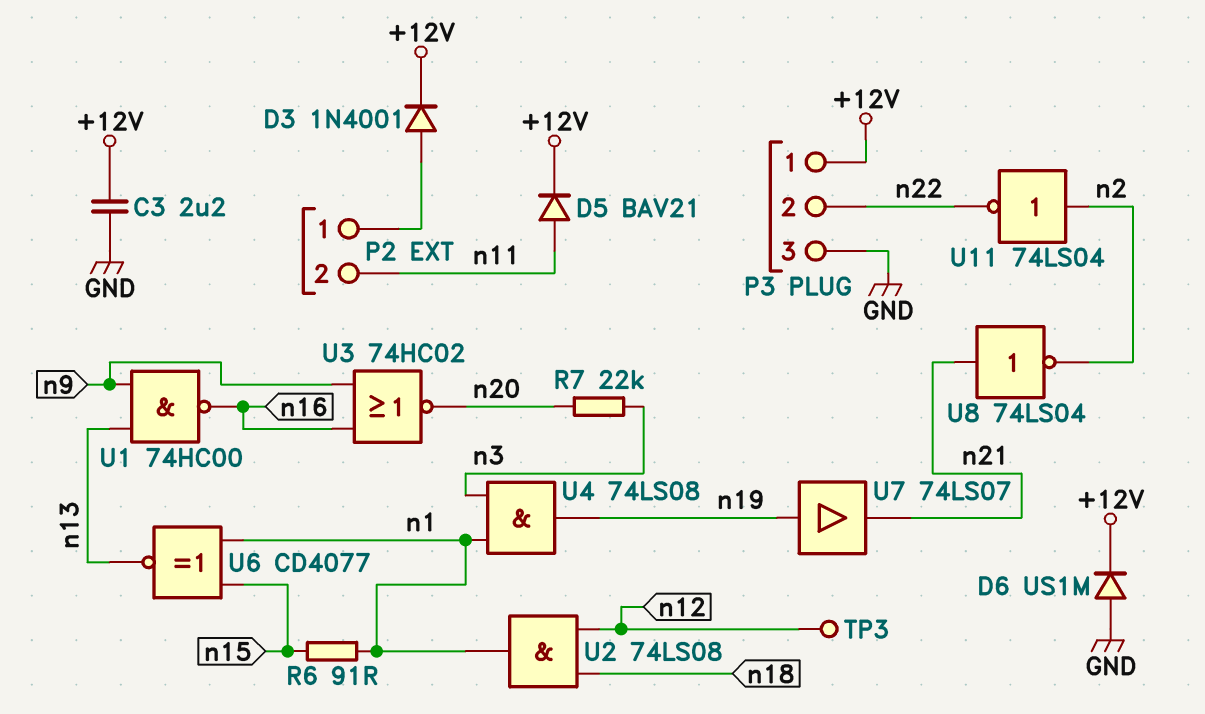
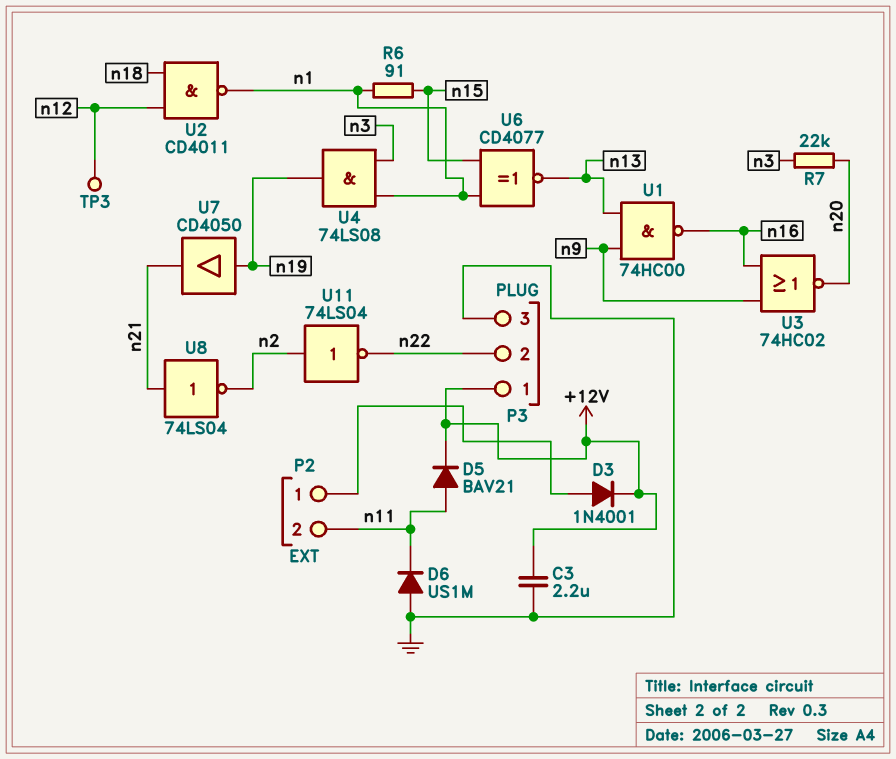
D6: diode US1M (A GND, K +12V) -> diode US1M (A GND, K n11)
U2: AND 74LS08 (in n12, in n18, out n1) -> NAND CD4011 (in n12, in n18, out n1)
U7: buffer 74LS07 (in n19, out n21) -> buffer CD4050 (in n19, out n21)

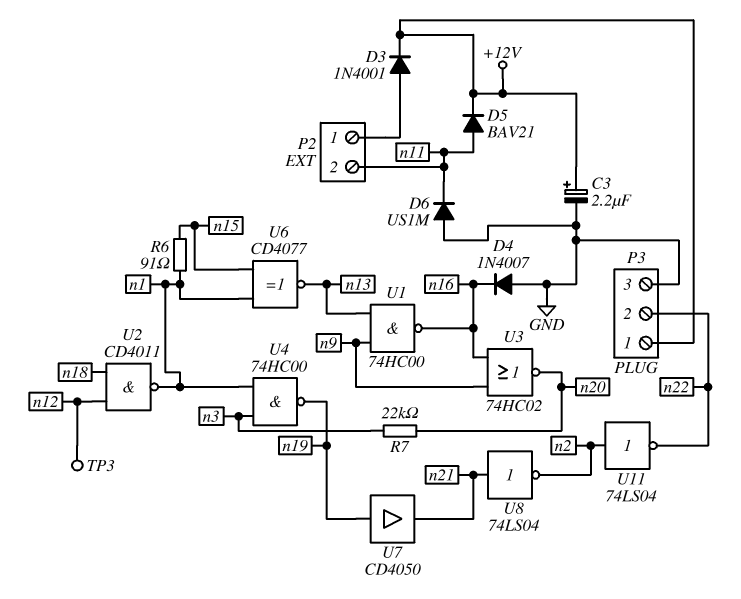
C3: 2.2uF (+12V, GND) -> 2.2uF (plus +12V, minus GND)
D4: none -> diode 1N4007 (A GND, K n16)
U4: AND 74LS08 (in n1, in n3, out n19) -> NAND 74HC00 (in n1, in n3, out n19)

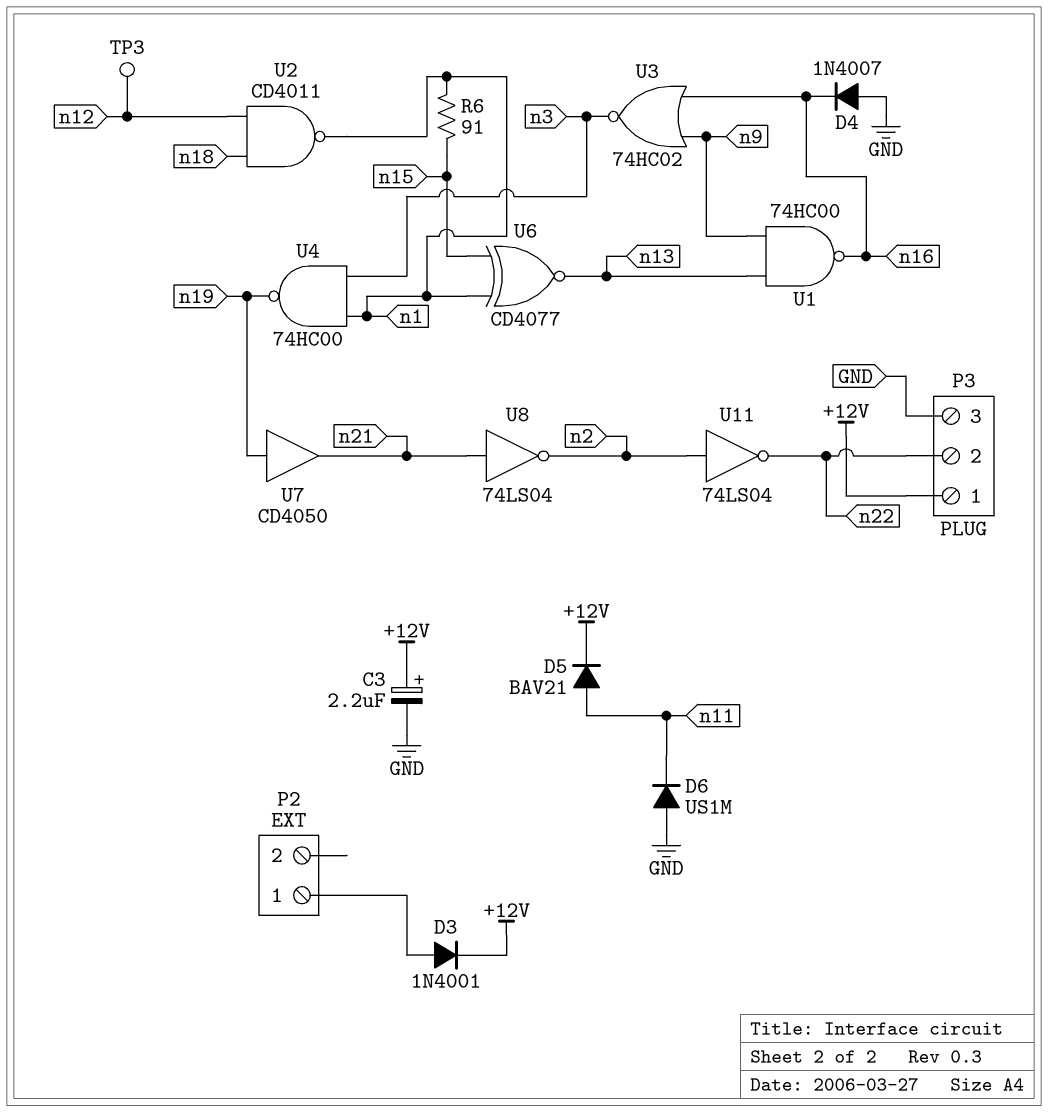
P2 pin 2: n11 -> none
R7: 22k (n3, n20) -> none
U3: NOR 74HC02 (in n9, in n16, out n20) -> NOR 74HC02 (in n9, in n16, out n3)

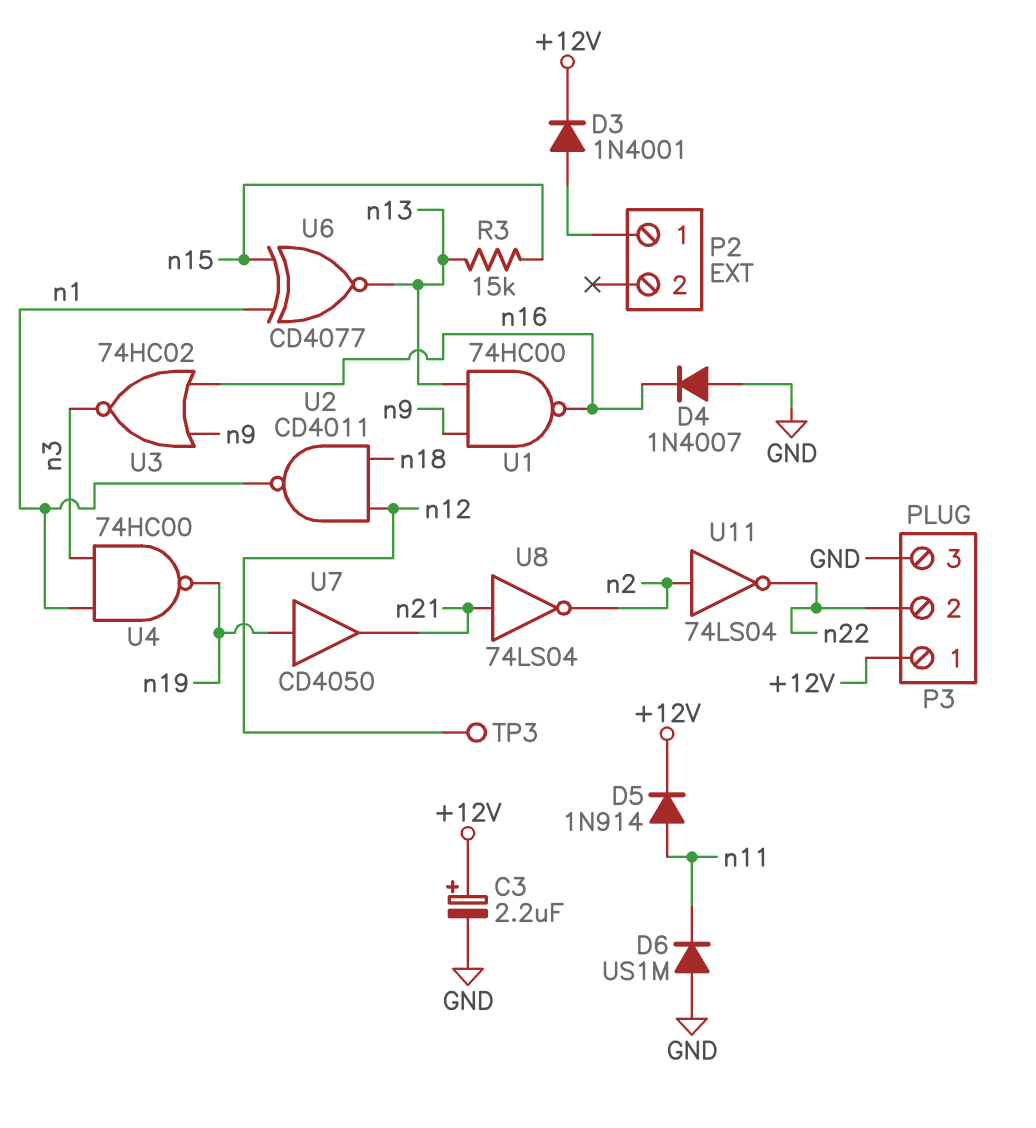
D5: diode BAV21 (A n11, K +12V) -> diode 1N914 (A n11, K +12V)
R3: none -> 15k (n13, n15)
R6: 91 (n1, n15) -> none

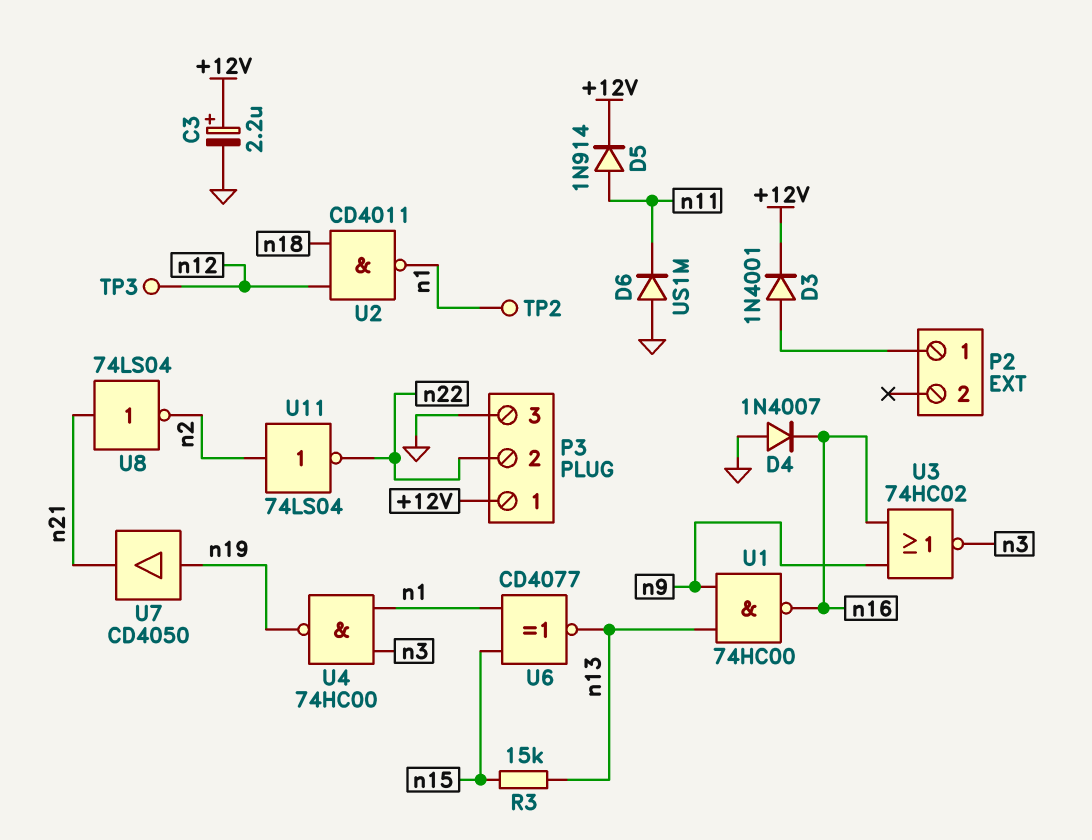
TP2: none -> test point (n1)

